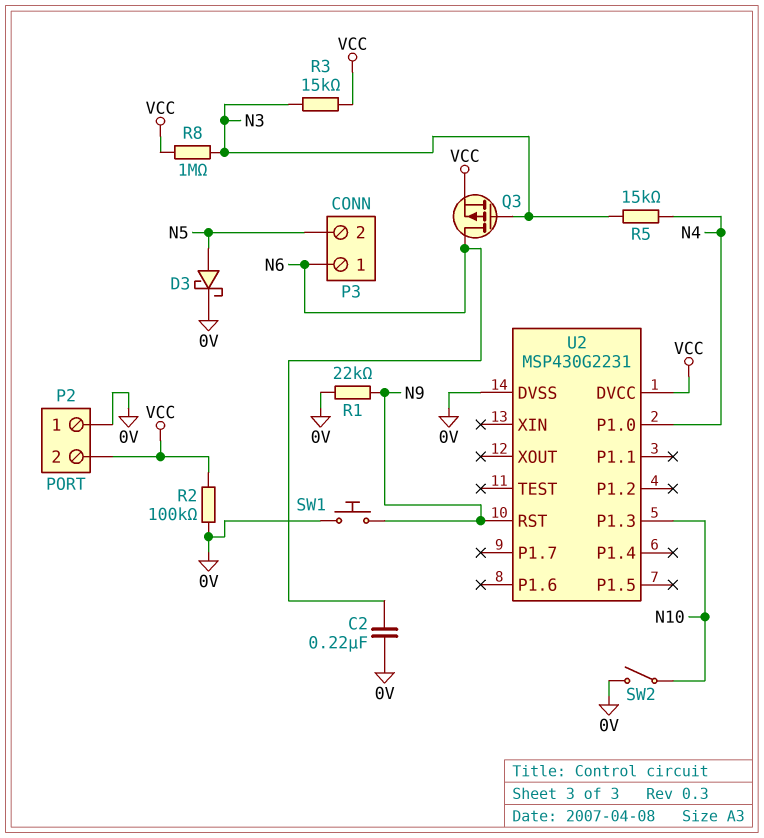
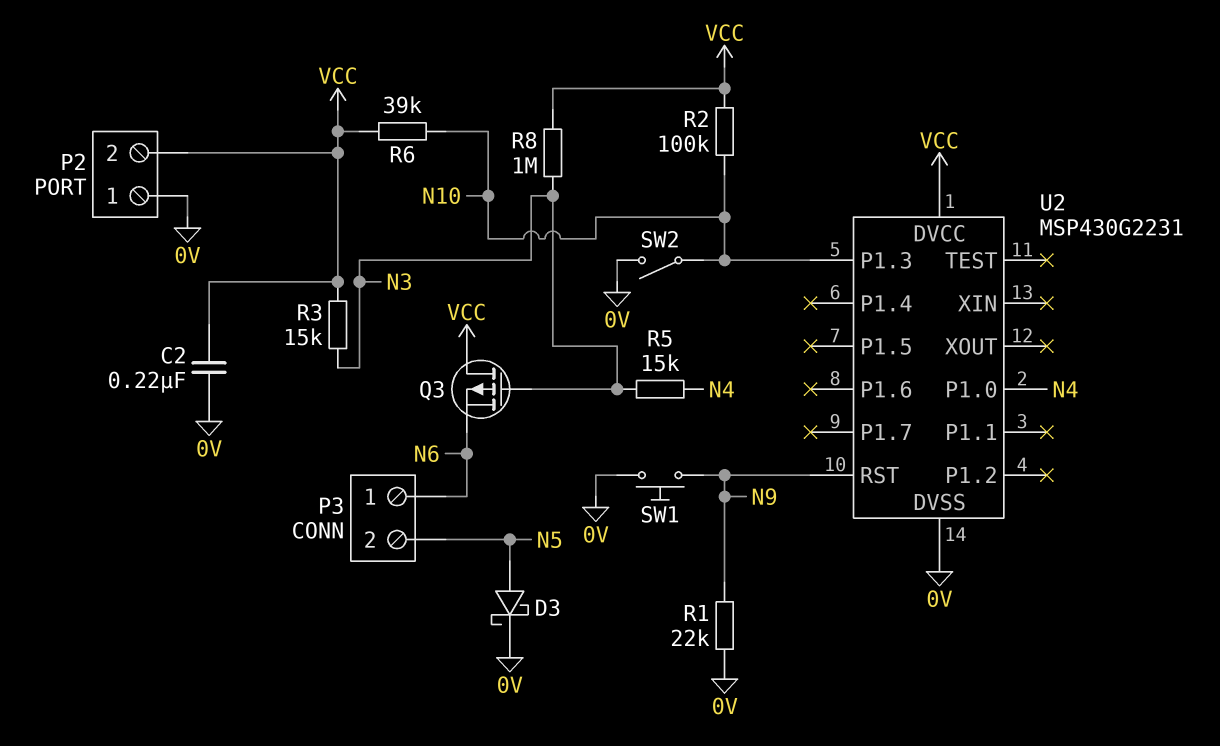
C2: 220nF (0V, N6) -> 220nF (0V, VCC)
Q3: PMOS (G N3, D N6, S VCC) -> PMOS (G N3, D VCC, S N6)
R2: 100k (0V, VCC) -> 100k (N10, VCC)
R6: none -> 39k (N10, VCC)

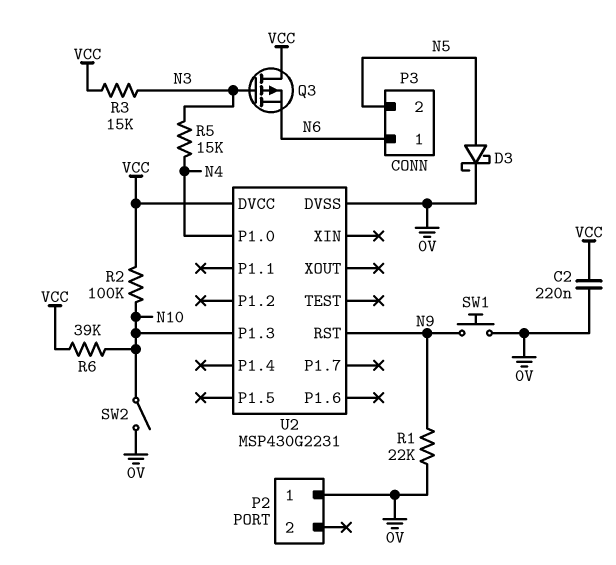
P2 pin 2: VCC -> none
R8: 1M (N3, VCC) -> none

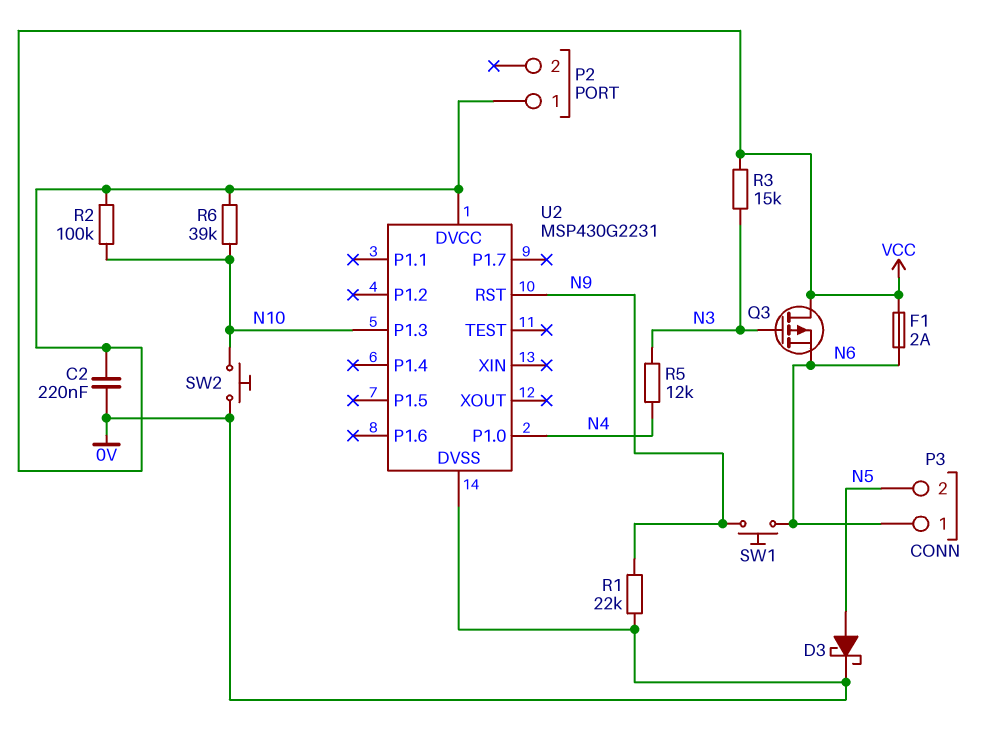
F1: none -> 2A (N6, VCC)
P2 pin 1: 0V -> VCC
R5: 15k (N3, N4) -> 12k (N3, N4)
SW1: button (0V, N9) -> button (N6, N9)
SW2: switch (0V, N10) -> button (0V, N10)

